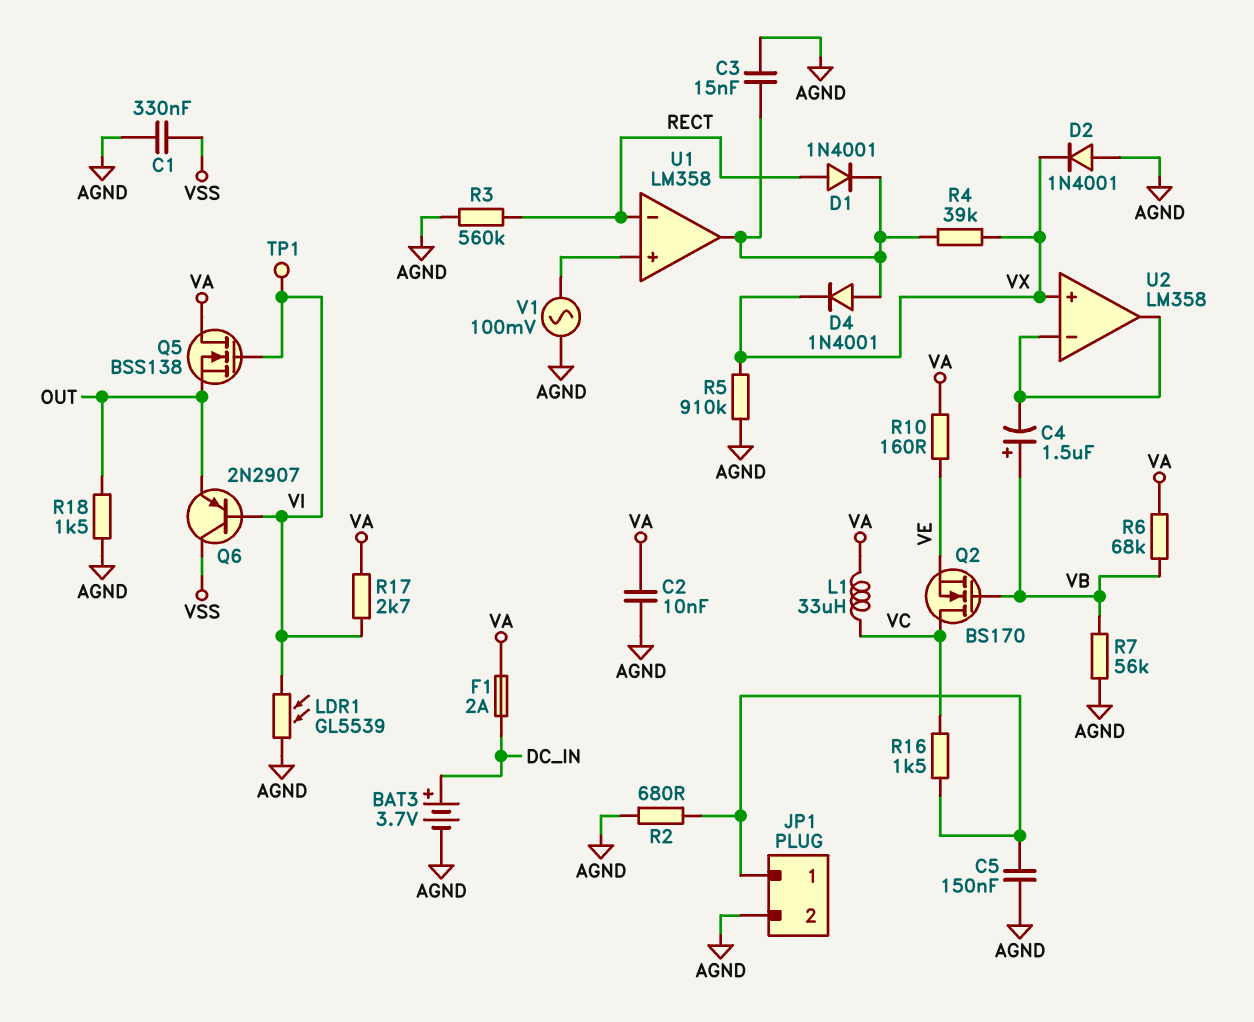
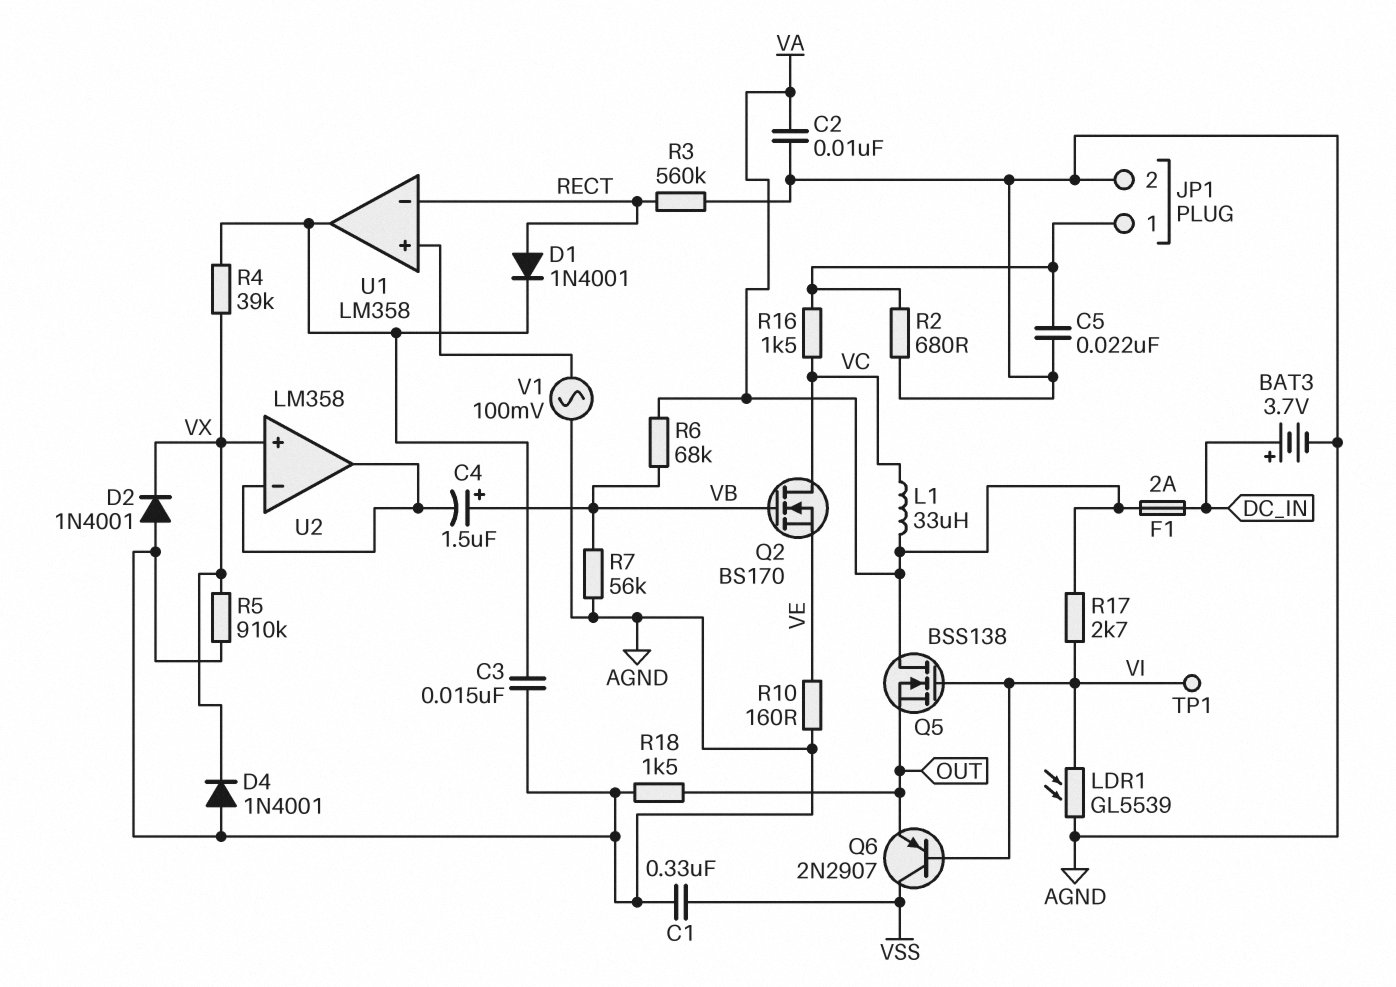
C5: 150nF (AGND, JP1/1) -> 22nF (AGND, JP1/1)
D4: diode 1N4001 (A U1/out, K VX) -> diode 1N4001 (A AGND, K VX)
R10: 160 (VA, VE) -> 160 (AGND, VE)

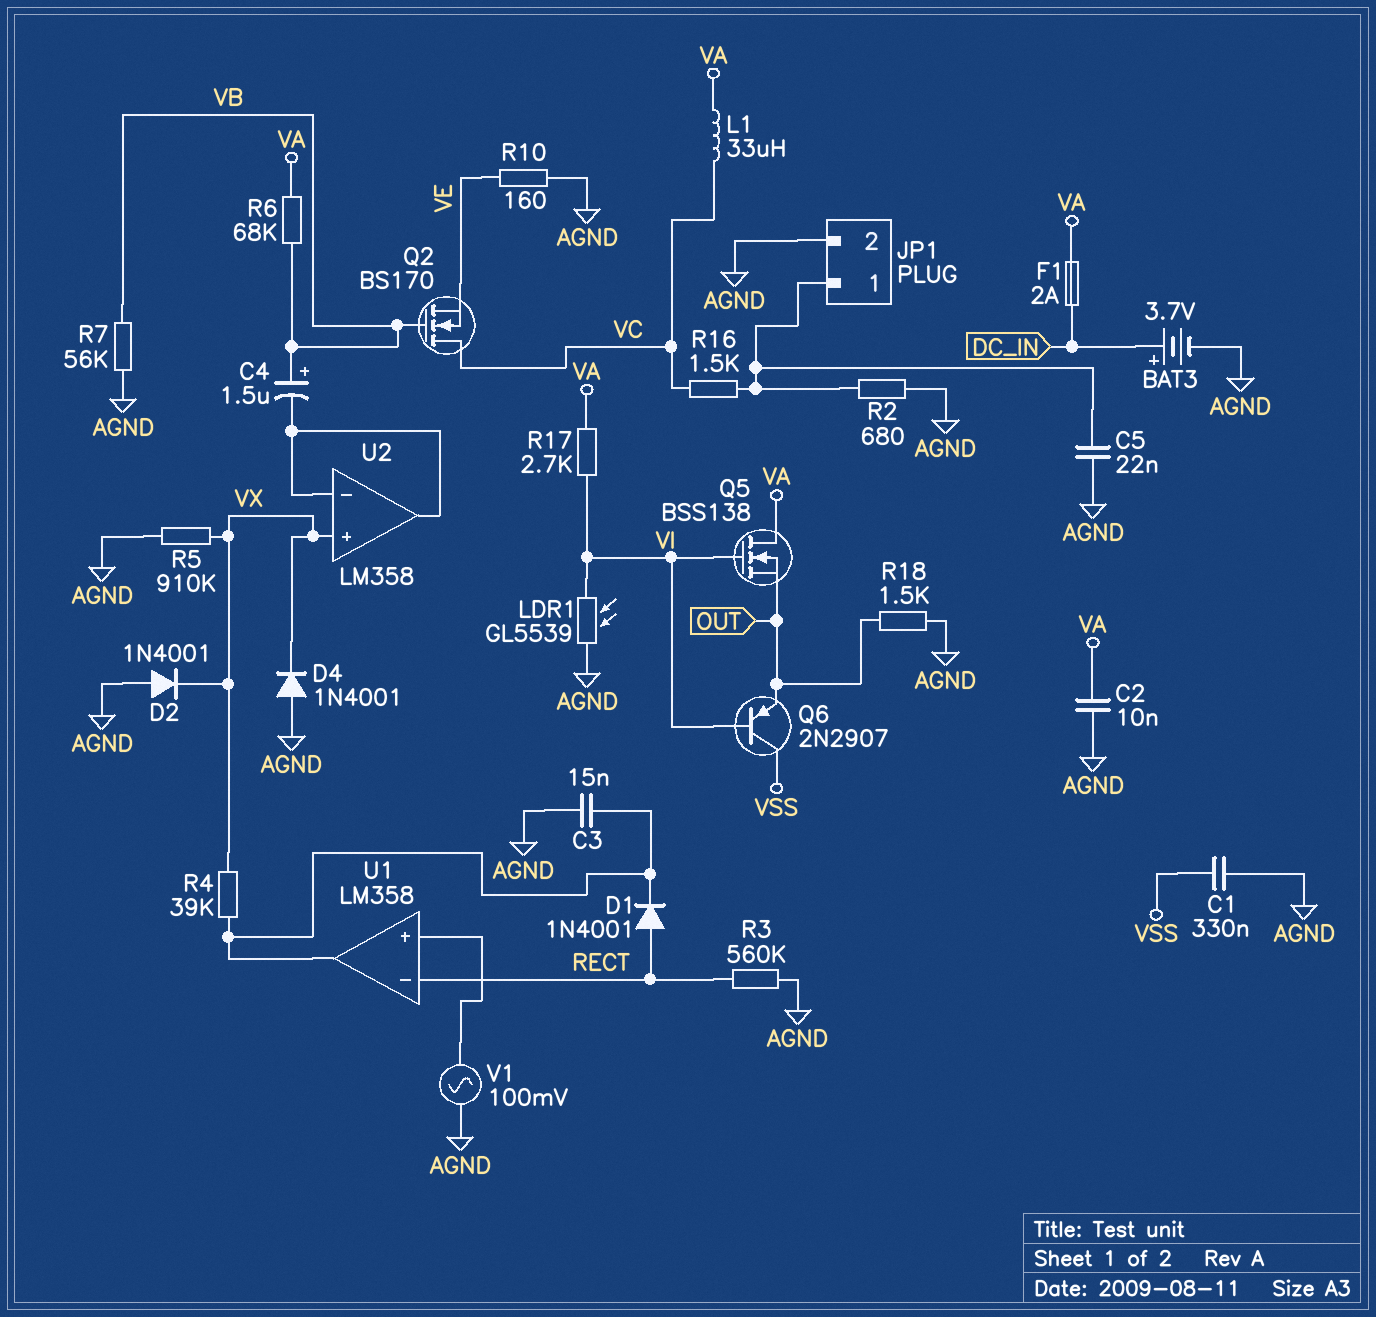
TP1: test point (VI) -> none

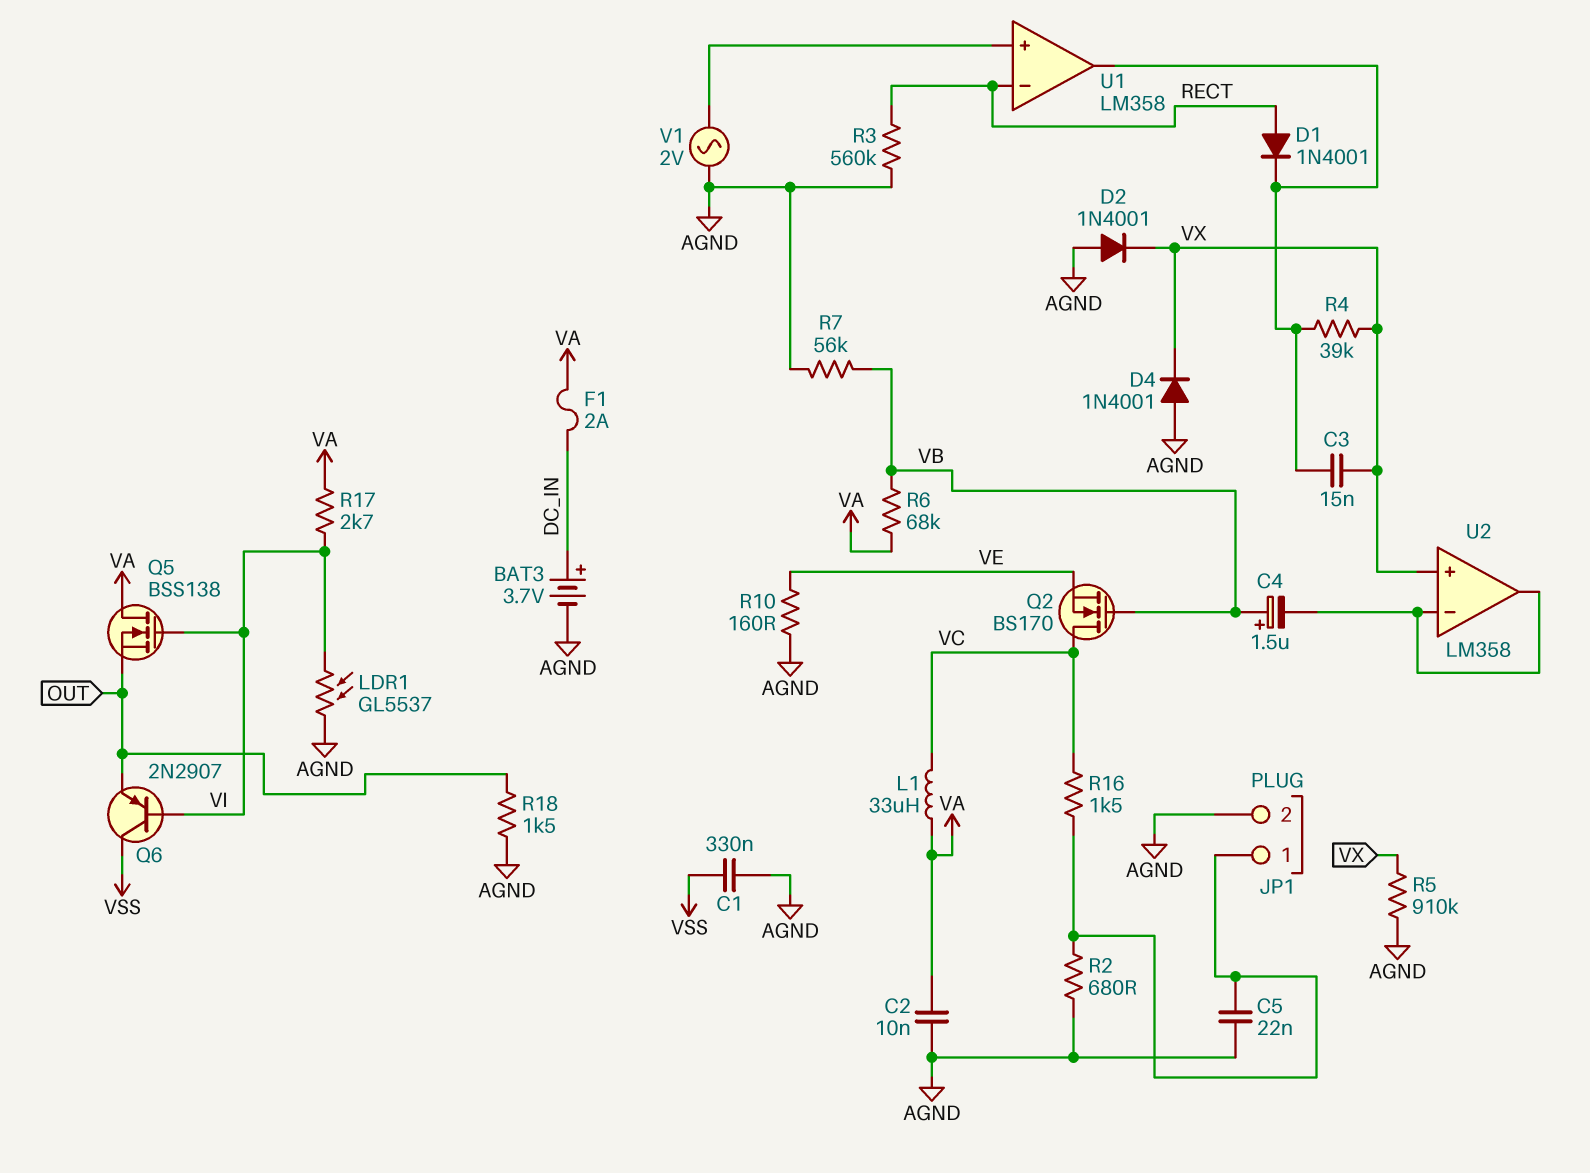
C3: 15nF (AGND, U1/out) -> 15nF (U1/out, VX)
LDR1: GL5539 (AGND, VI) -> GL5537 (AGND, VI)
V1: AC 100mV (AGND, U1/in+) -> AC 2V (AGND, U1/in+)

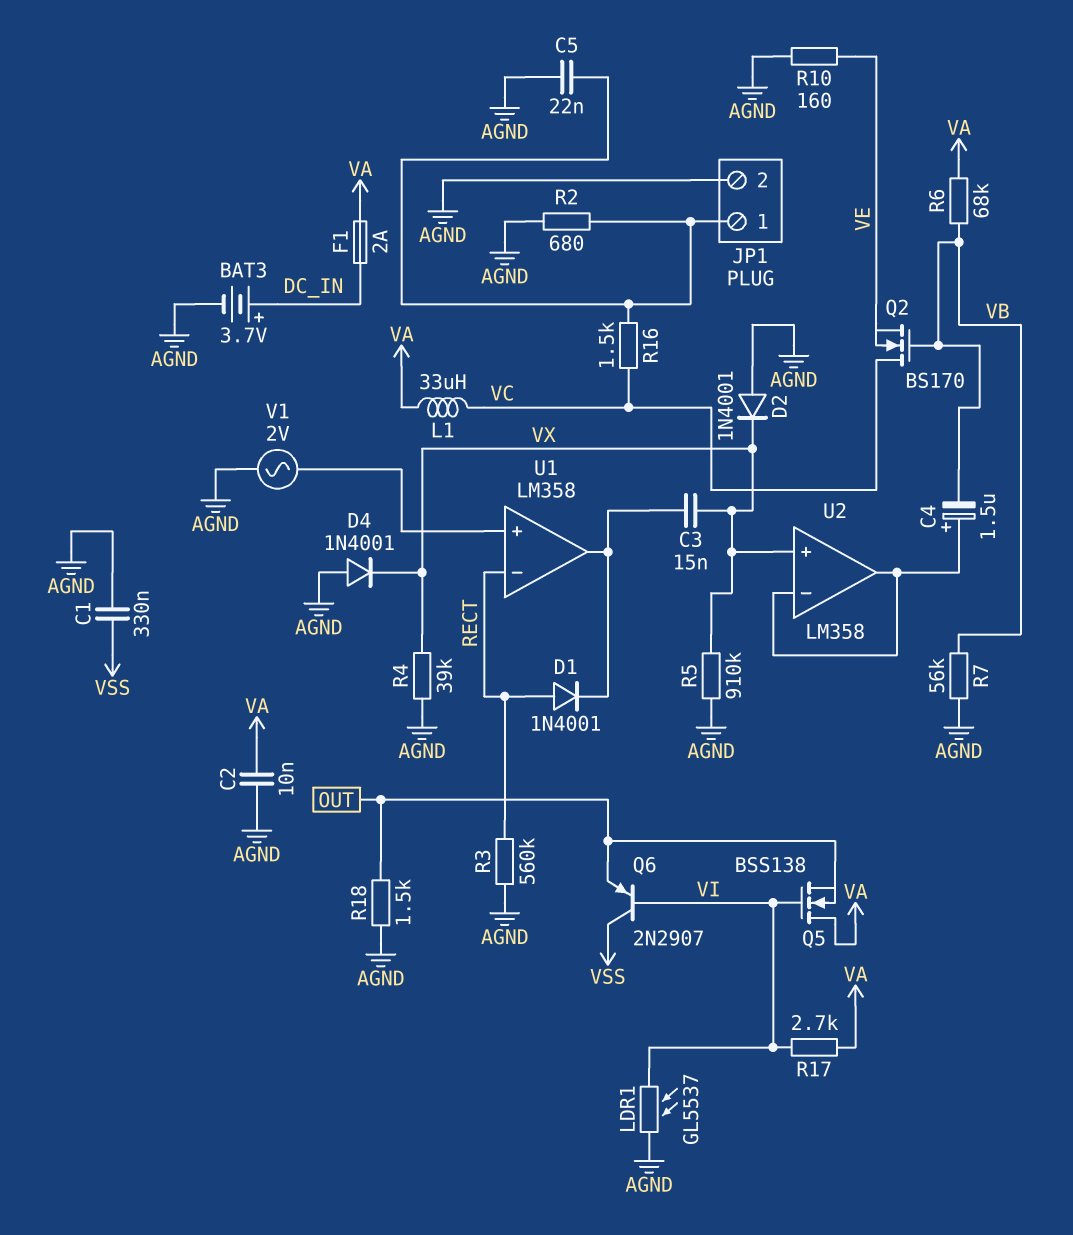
C4: 1.5uF (plus VB, minus U2/in-) -> 1.5uF (plus U2/in-, minus VB)
R4: 39k (U1/out, VX) -> 39k (AGND, VX)

